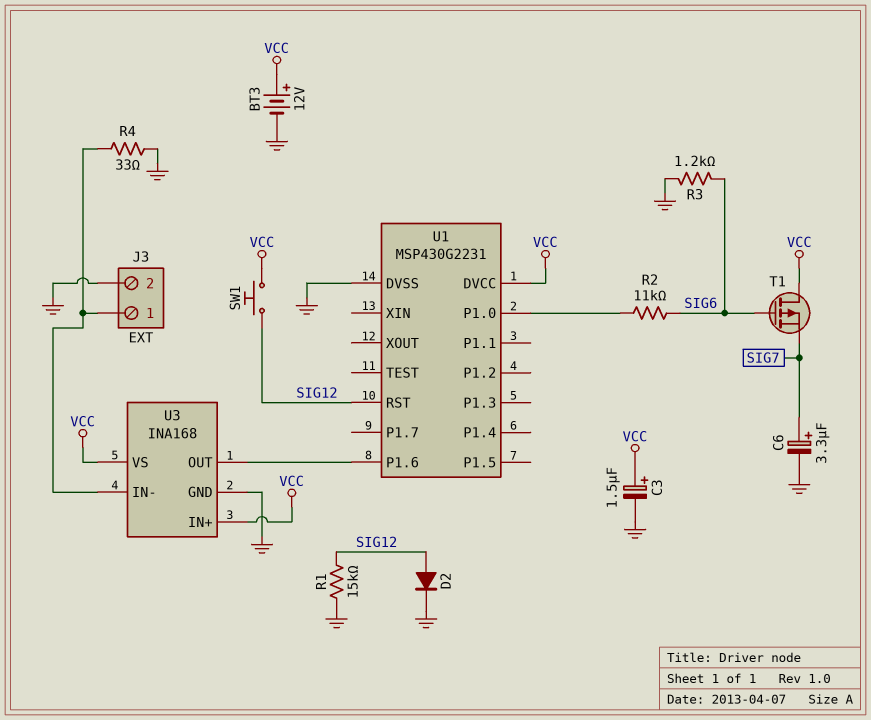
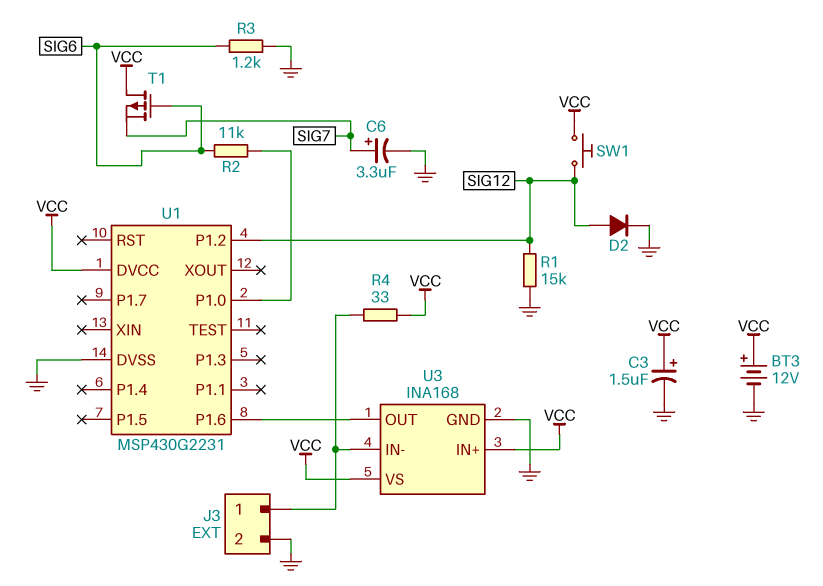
R4: 33 (GND, J3/1) -> 33 (J3/1, VCC)
U1 pin P1.2: none -> SIG12
U1 pin RST: SIG12 -> none

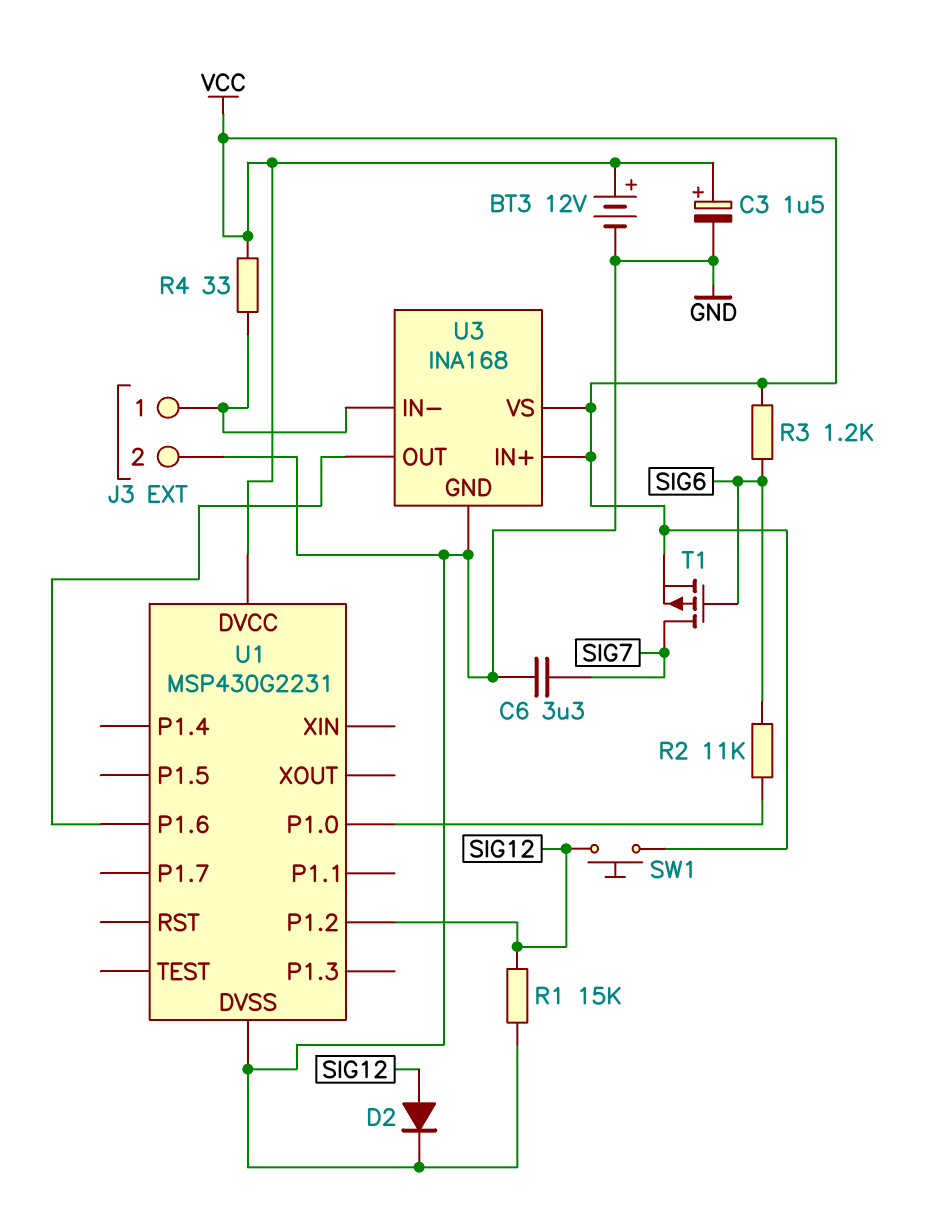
C6: 3.3uF (plus SIG7, minus GND) -> 3.3uF (GND, SIG7)
R3: 1.2k (GND, SIG6) -> 1.2k (SIG6, VCC)
T1: PMOS (G SIG6, D VCC, S SIG7) -> PMOS (G SIG6, D SIG7, S VCC)

